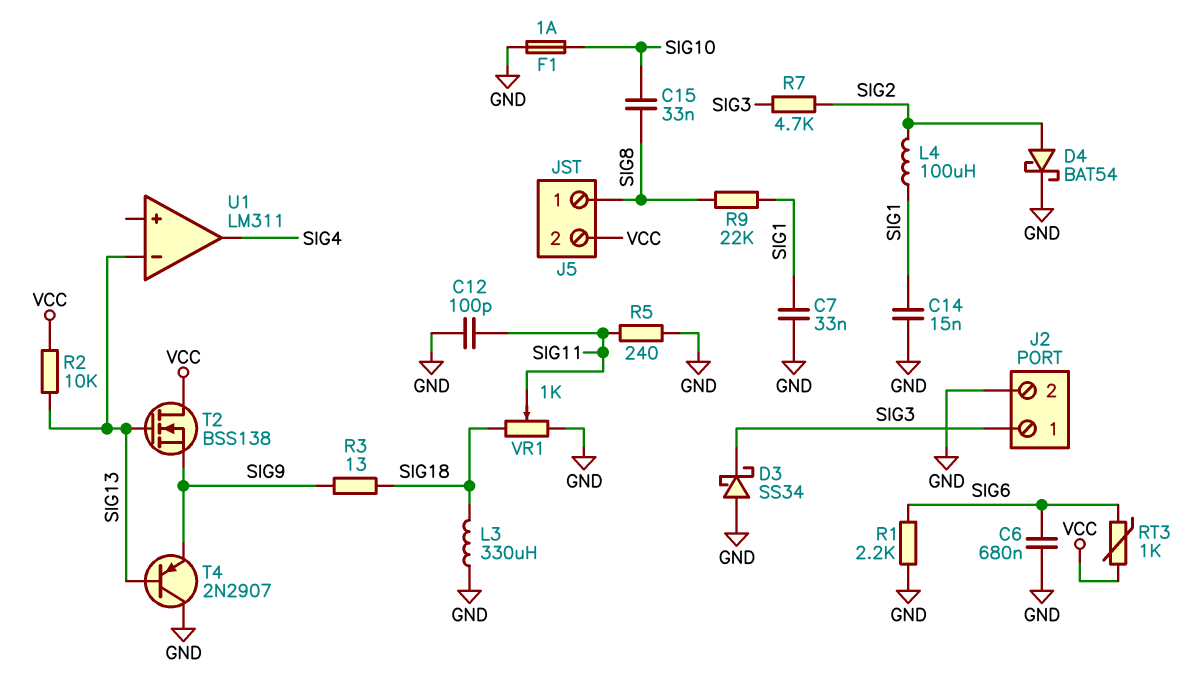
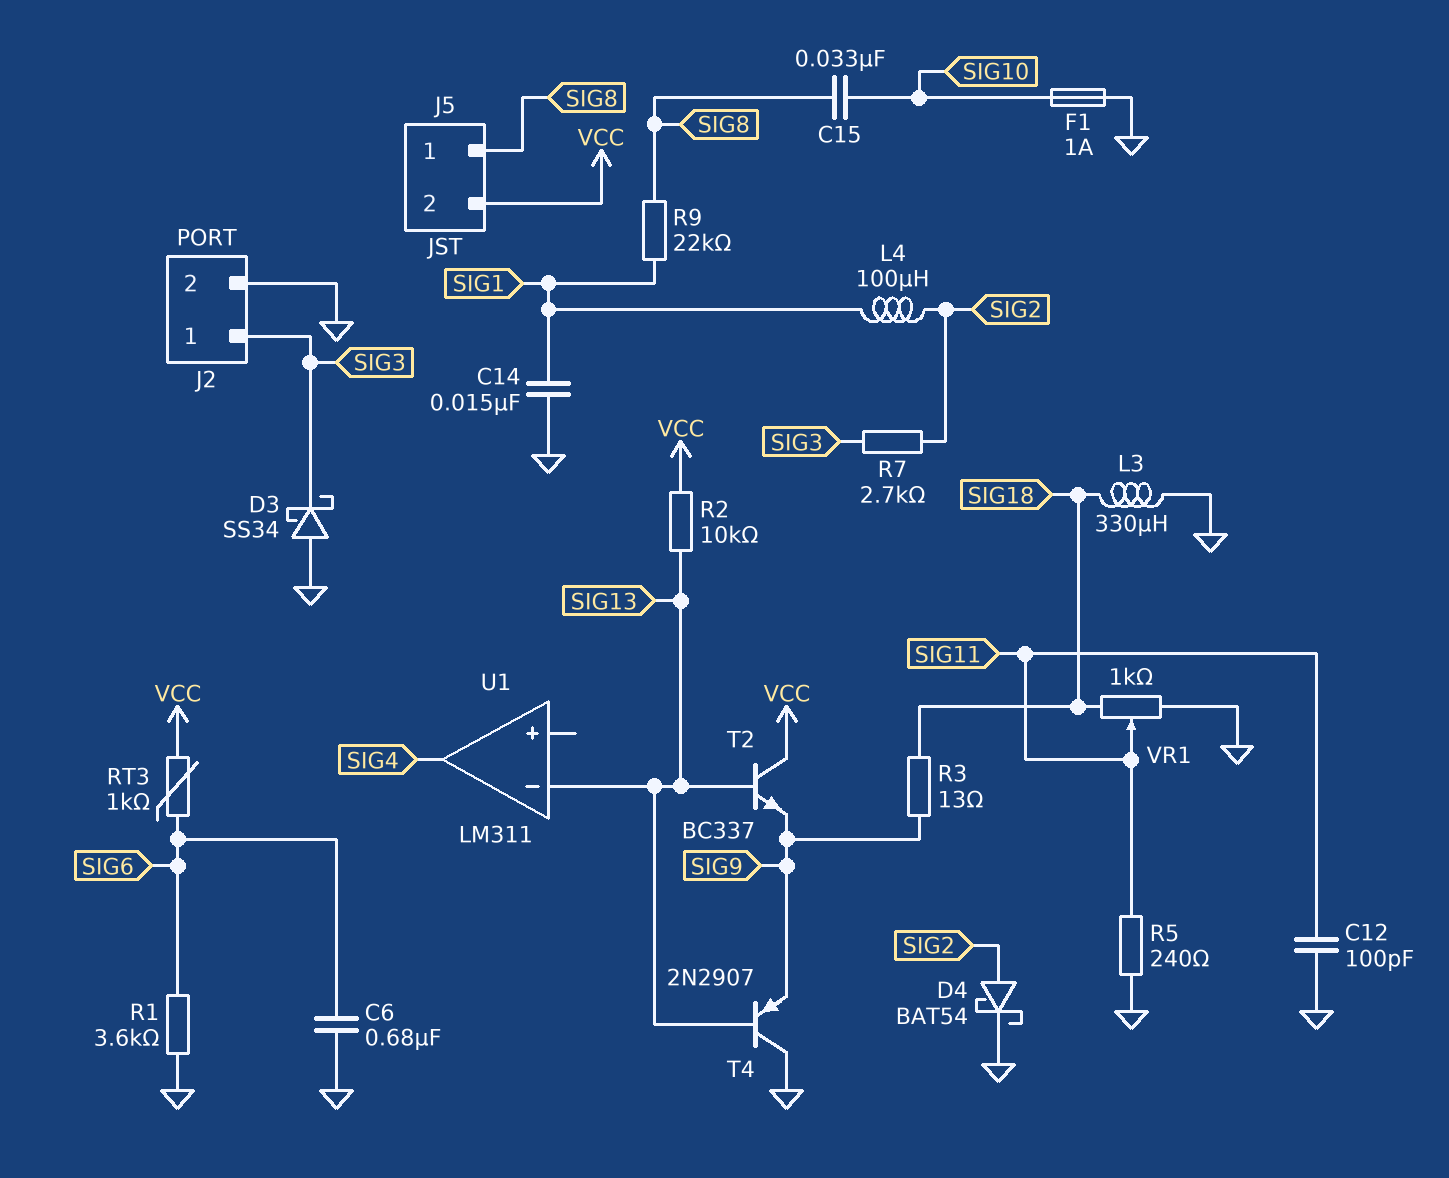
C7: 33nF (GND, SIG1) -> none
R1: 2.2k (GND, SIG6) -> 3.6k (GND, SIG6)
R7: 4.7k (SIG2, SIG3) -> 2.7k (SIG2, SIG3)
T2: NMOS BSS138 (G SIG13, D VCC, S SIG9) -> NPN BC337 (B SIG13, C VCC, E SIG9)

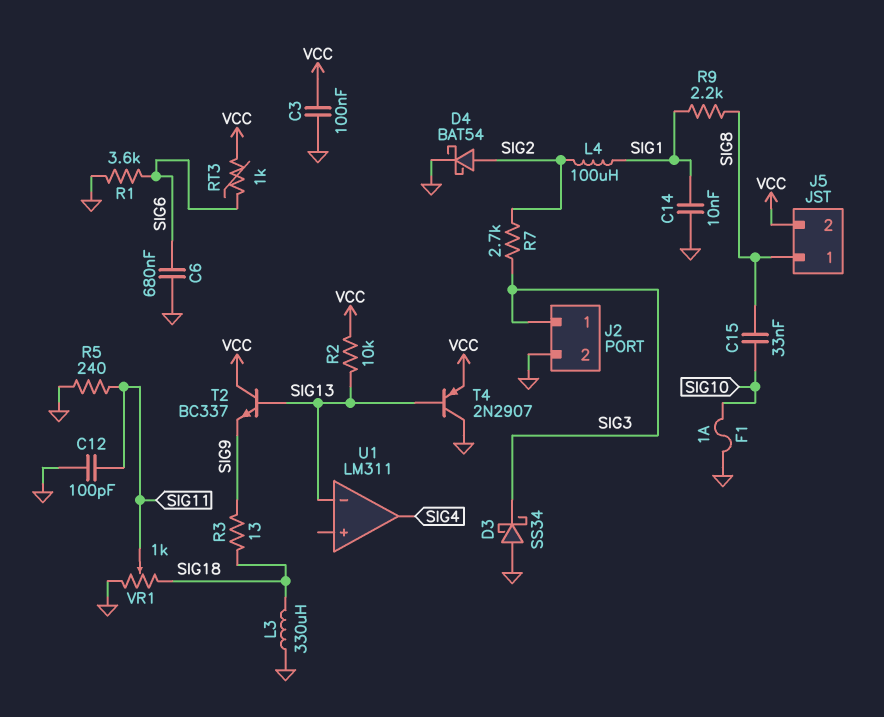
C3: none -> 100nF (GND, VCC)
C14: 15nF (GND, SIG1) -> 10nF (GND, SIG1)
R9: 22k (SIG1, SIG8) -> 2.2k (SIG1, SIG8)
T4: PNP 2N2907 (B SIG13, C GND, E SIG9) -> PNP 2N2907 (B SIG13, C GND, E VCC)

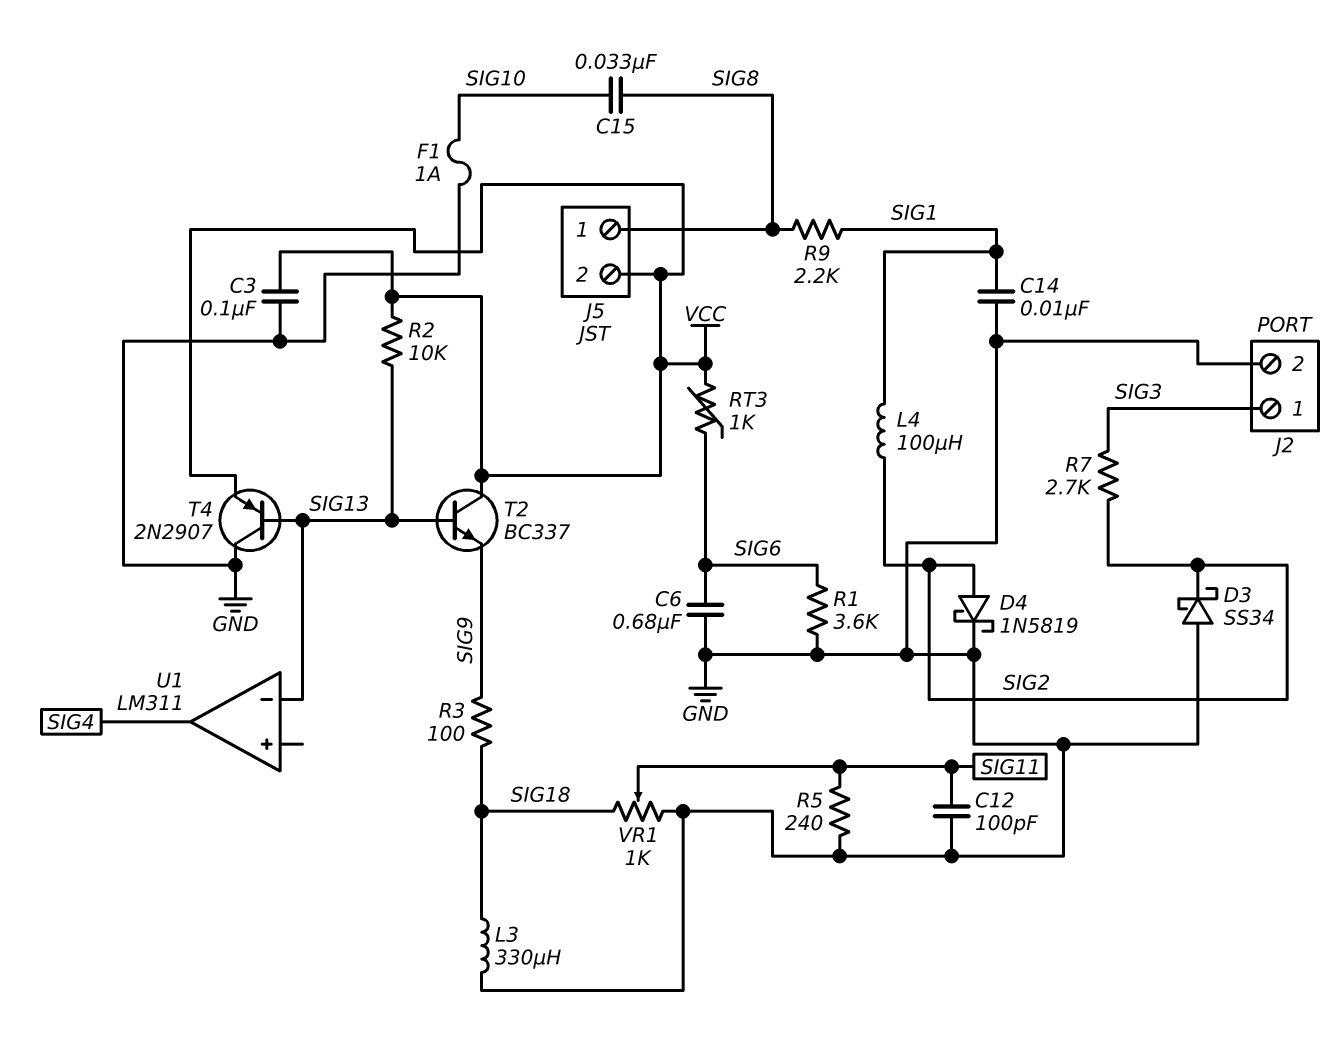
D3: schottky SS34 (A GND, K SIG3) -> schottky SS34 (A GND, K SIG2)
D4: schottky BAT54 (A SIG2, K GND) -> schottky 1N5819 (A SIG2, K GND)
R3: 13 (SIG9, SIG18) -> 100 (SIG9, SIG18)

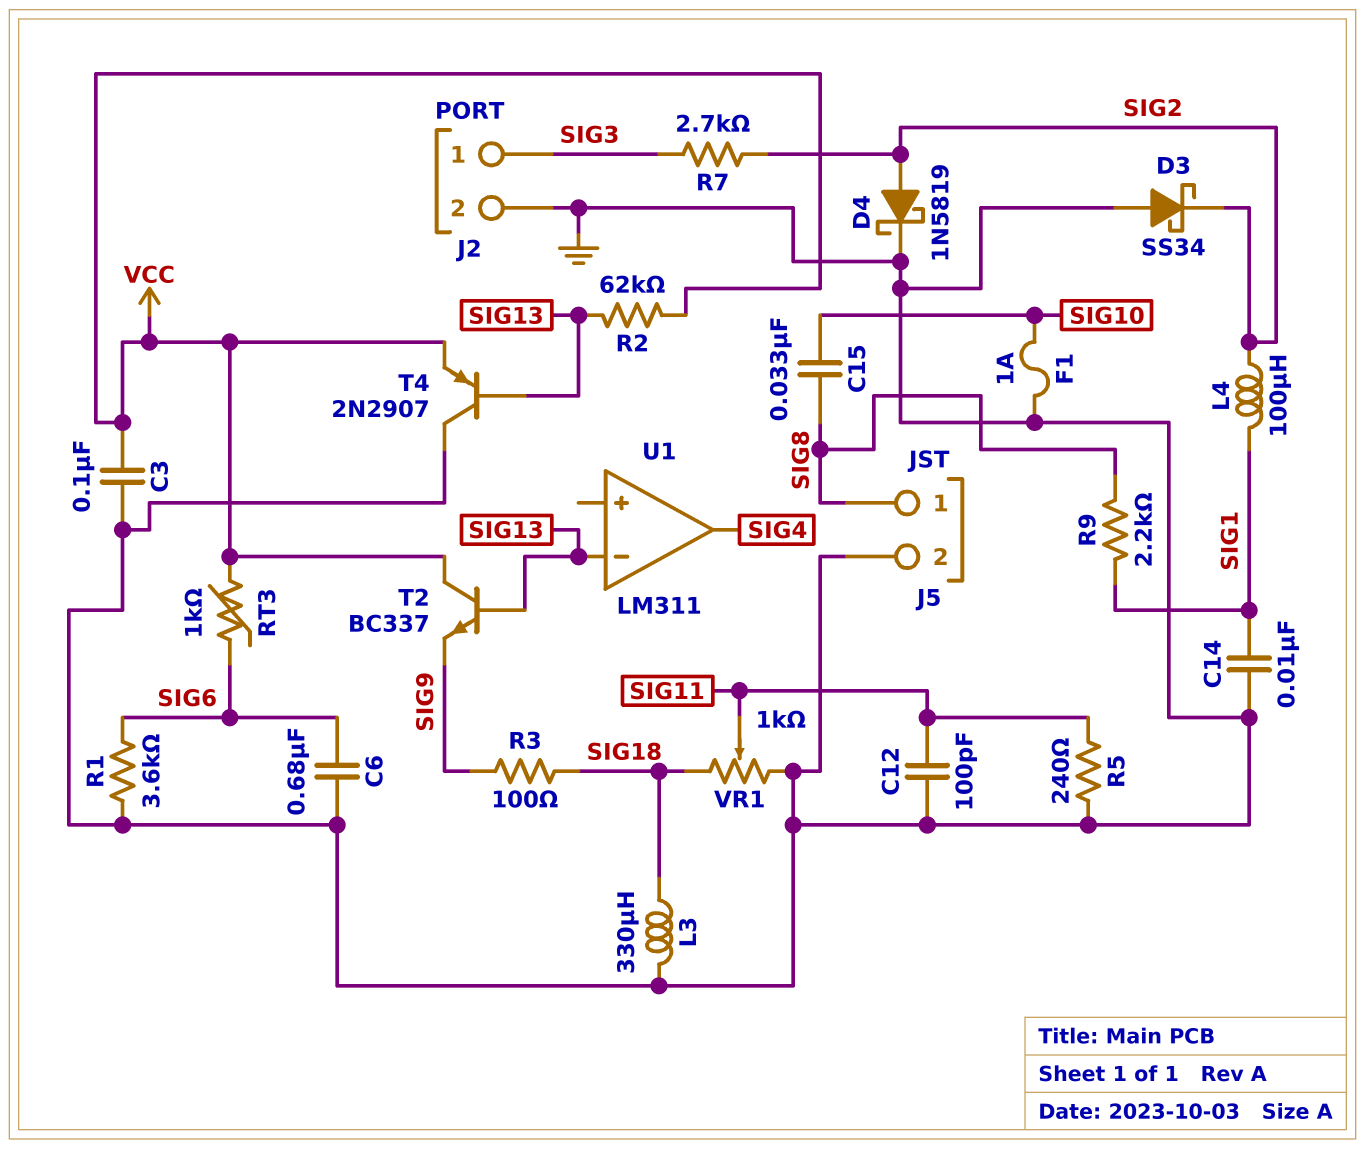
J5 pin 2: VCC -> GND
R2: 10k (SIG13, VCC) -> 62k (SIG13, VCC)

